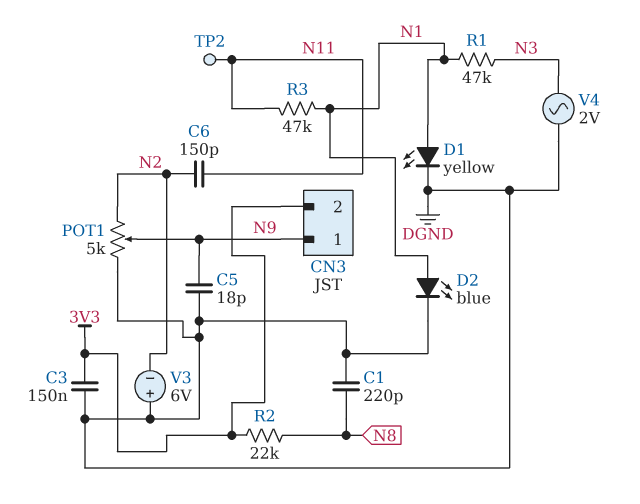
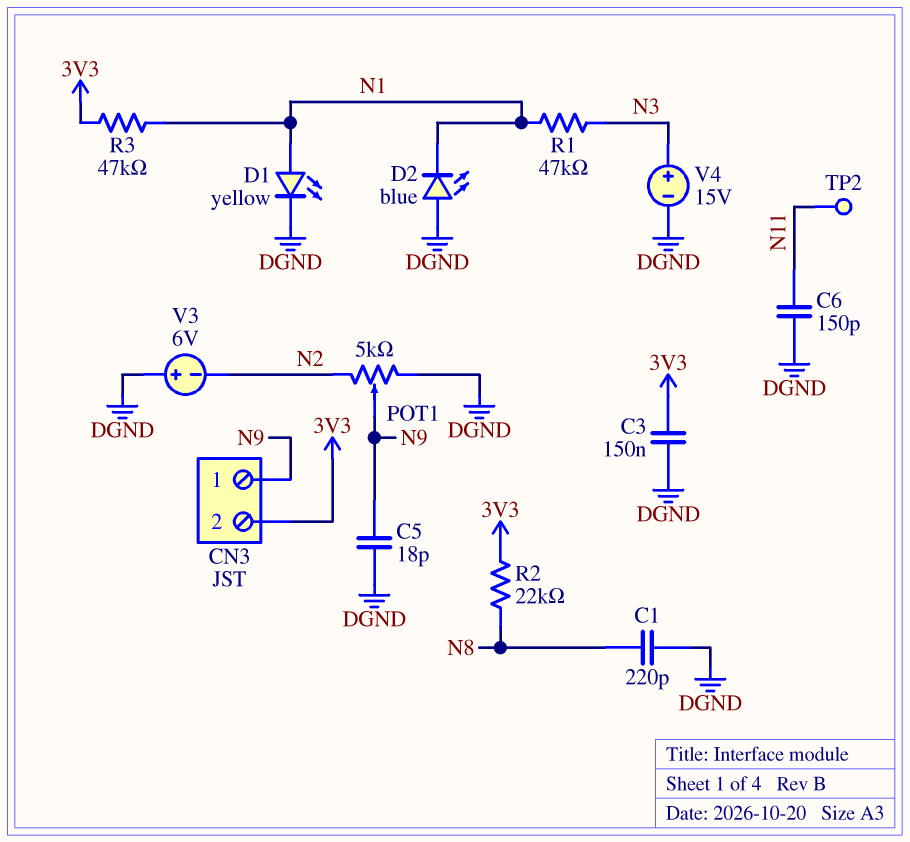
C6: 150pF (N2, N11) -> 150pF (DGND, N11)
D2: LED blue (A N1, K DGND) -> LED blue (A DGND, K N1)
R3: 47k (N1, N11) -> 47k (3V3, N1)
V4: AC 2V (DGND, N3) -> 15V (plus N3, minus DGND)

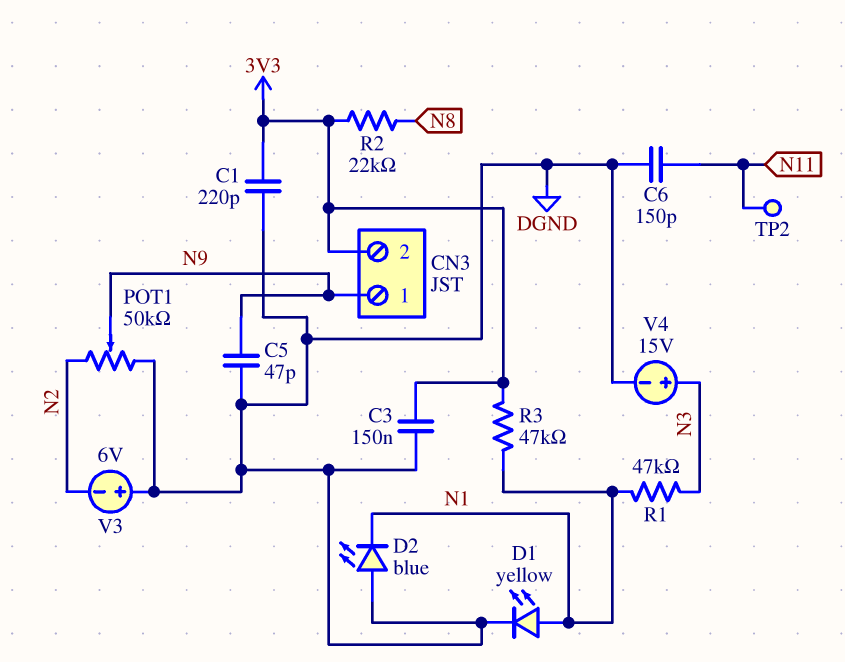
C1: 220pF (DGND, N8) -> 220pF (3V3, DGND)
C5: 18pF (DGND, N9) -> 47pF (DGND, N9)
POT1: 5k (DGND, N2, wiper N9) -> 50k (DGND, N2, wiper N9)

